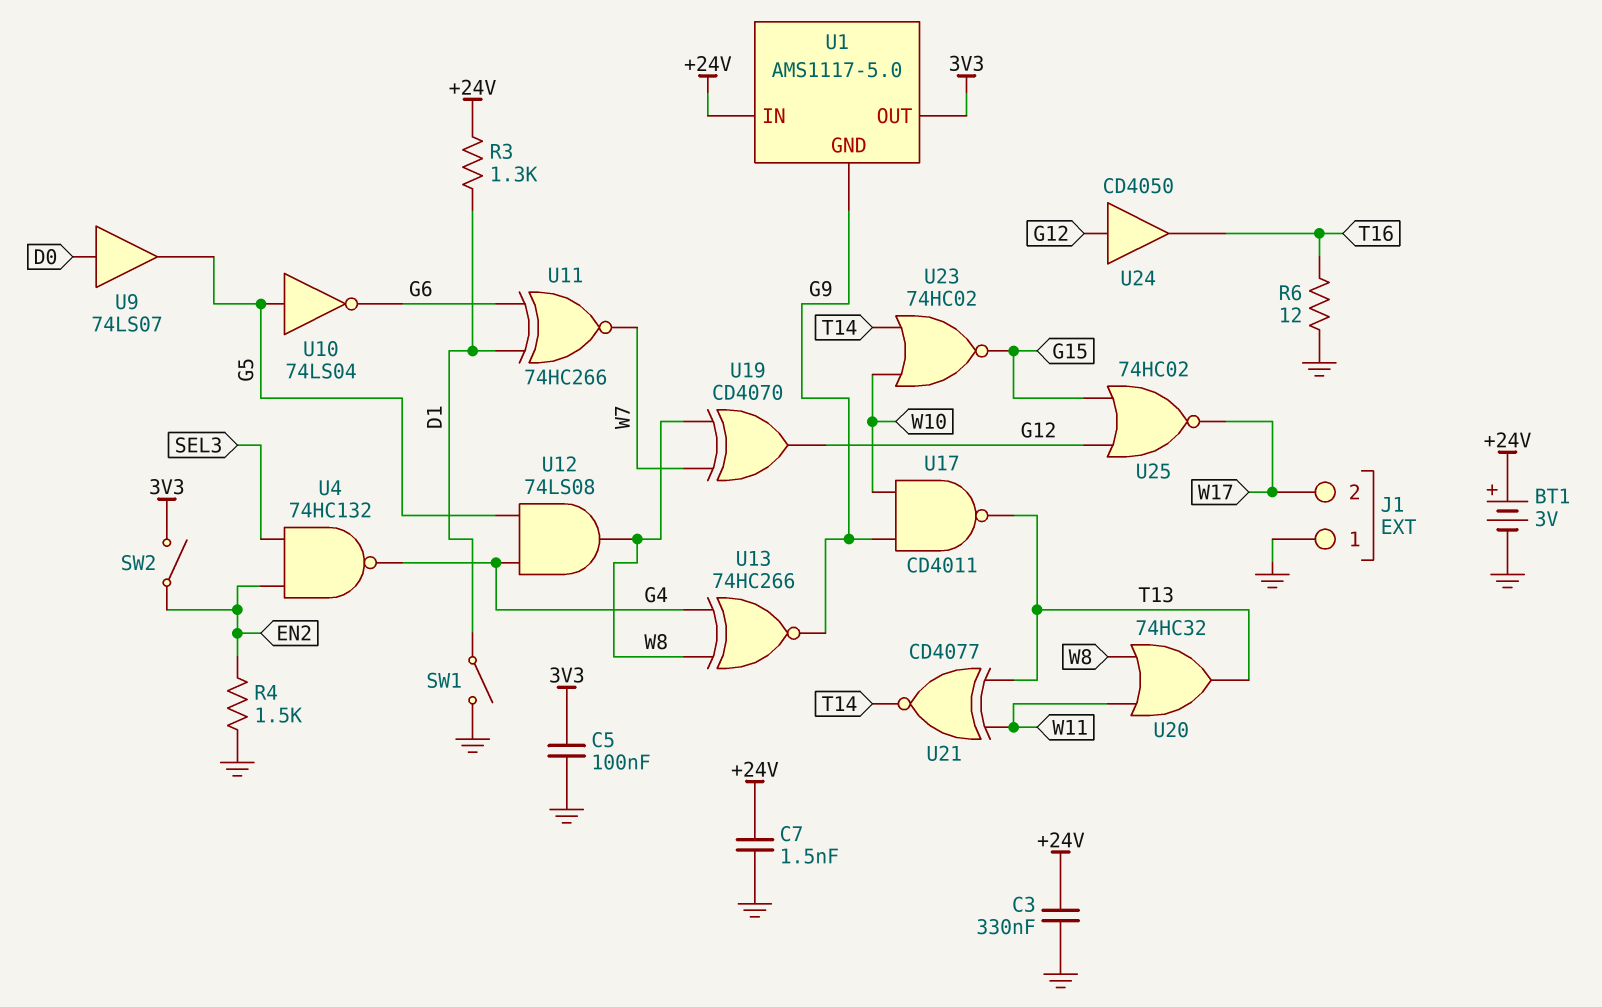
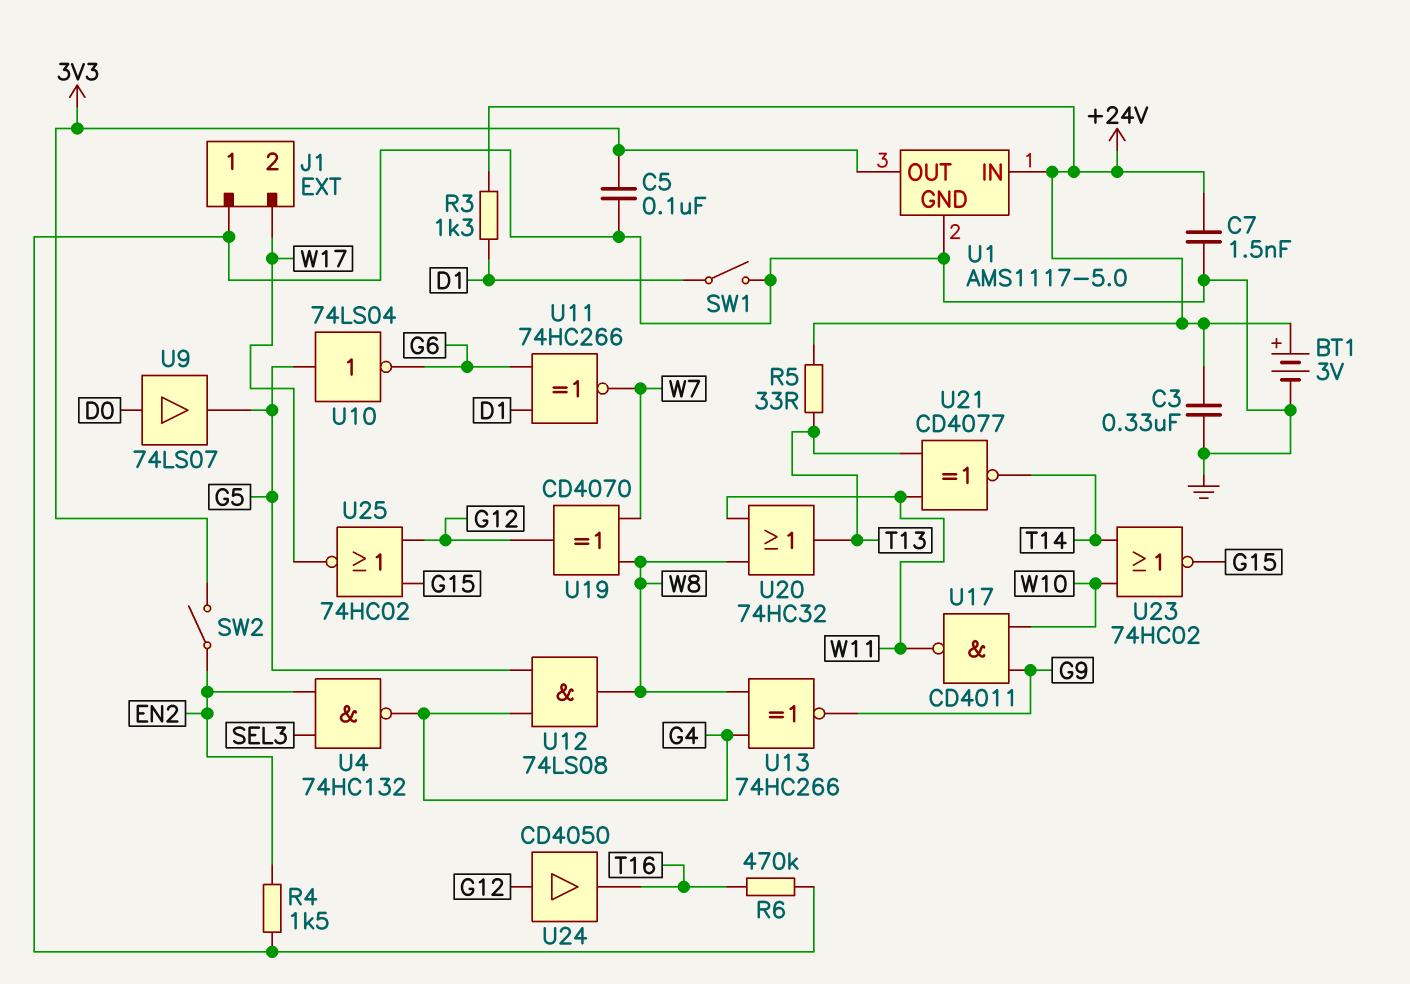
R5: none -> 33 (+24V, T13)
R6: 12 (GND, T16) -> 470k (GND, T16)
U1 pin GND: G9 -> GND
U17: NAND CD4011 (in G9, in W10, out T13) -> NAND CD4011 (in G9, in W10, out W11)

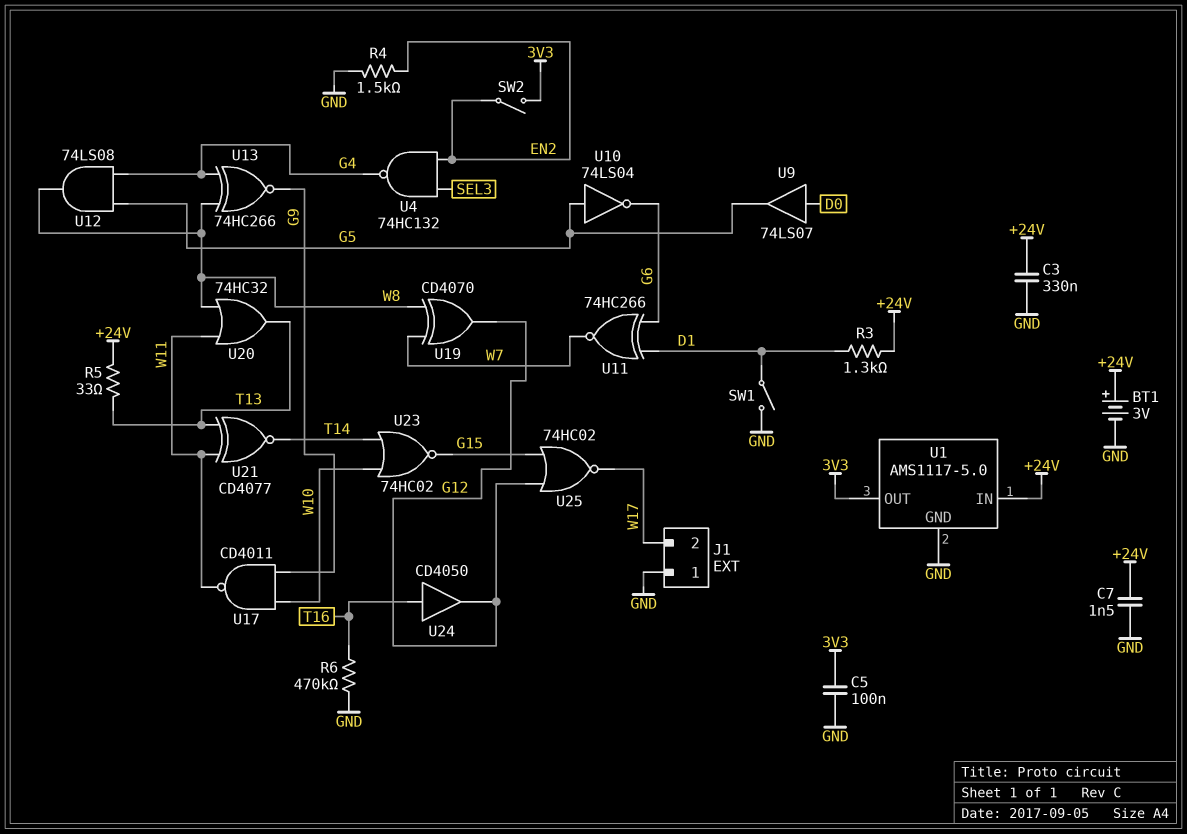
U24: buffer CD4050 (in G12, out T16) -> buffer CD4050 (in T16, out G12)

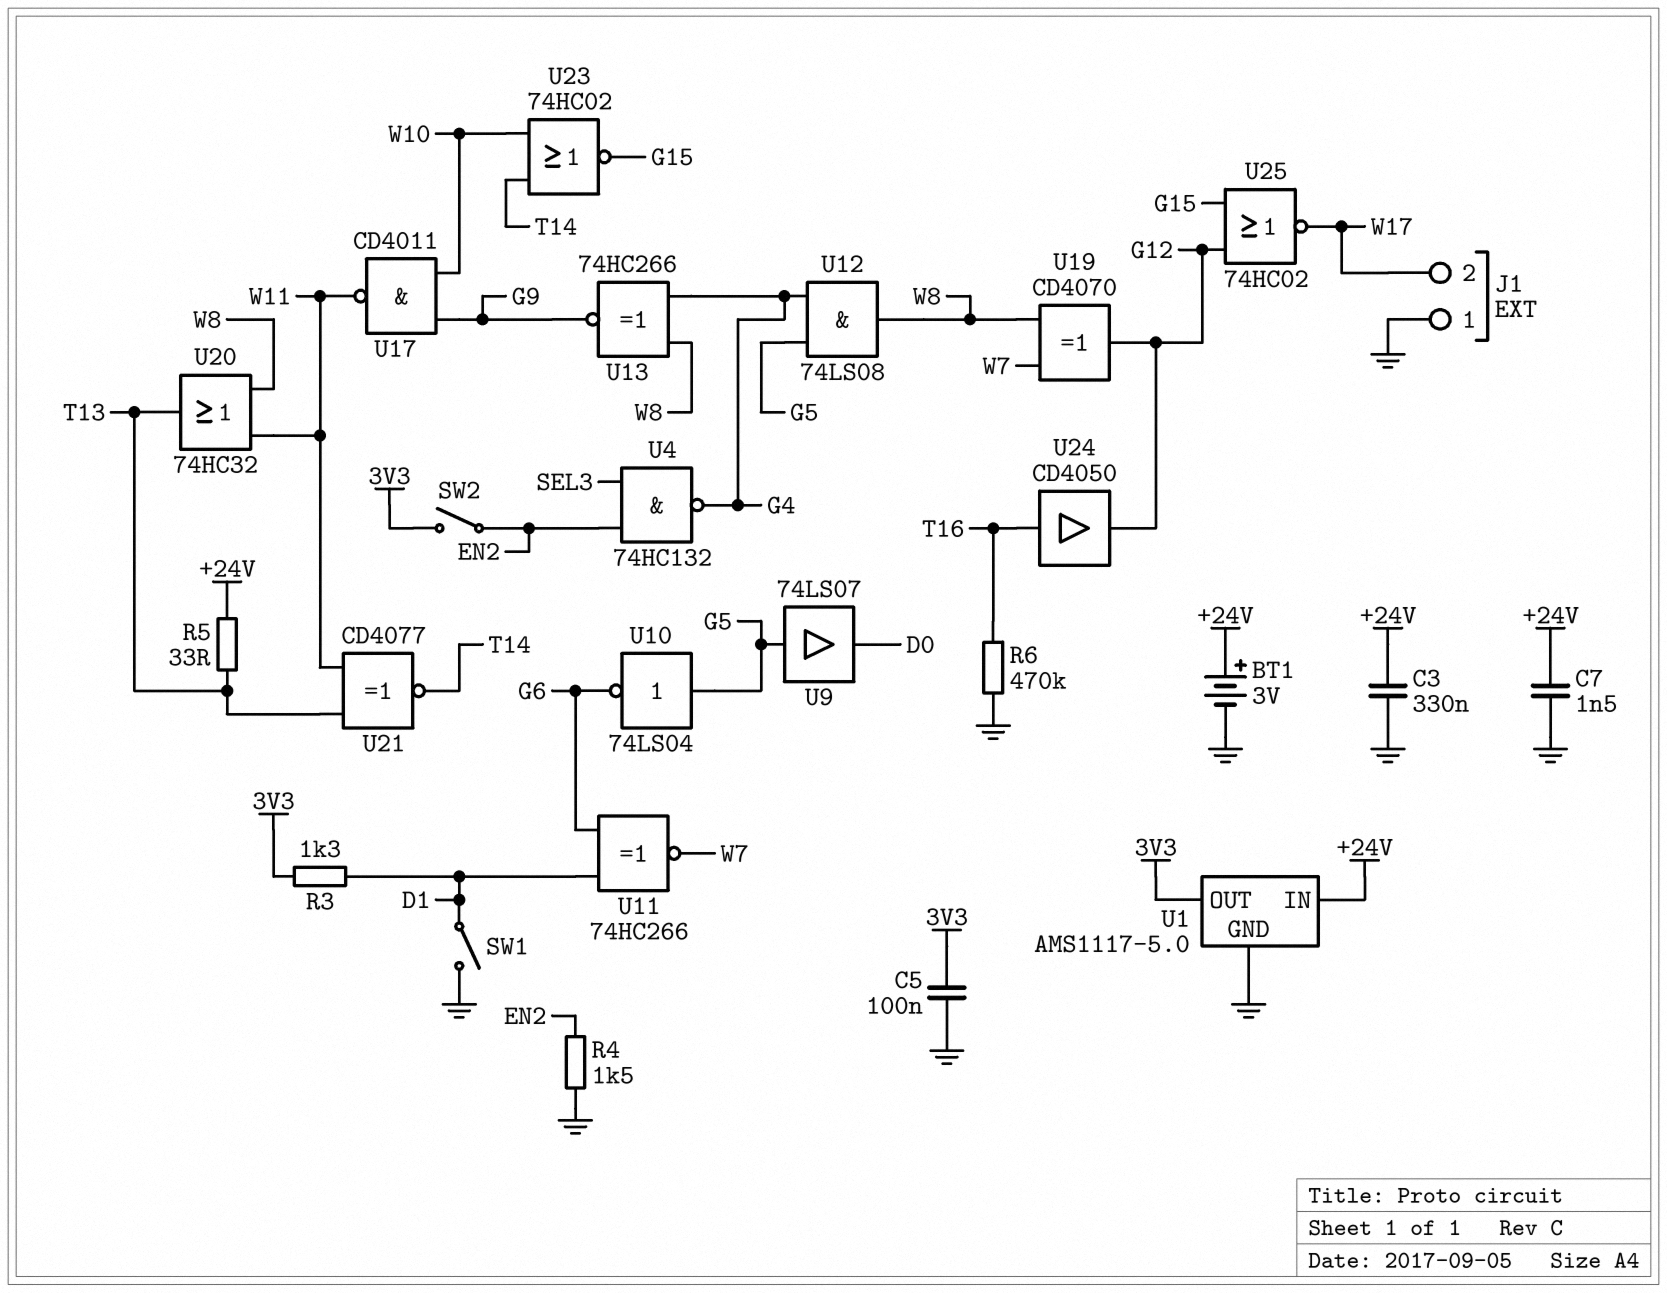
R3: 1.3k (+24V, D1) -> 1.3k (3V3, D1)
U9: buffer 74LS07 (in D0, out G5) -> buffer 74LS07 (in G5, out D0)

